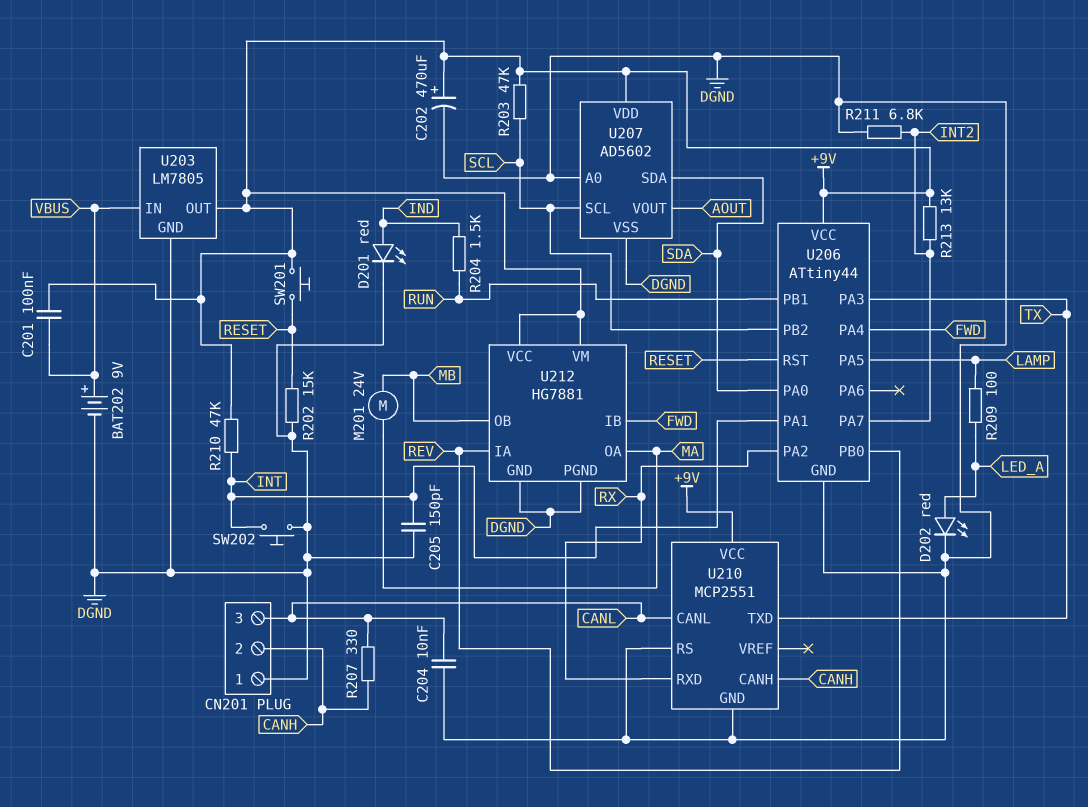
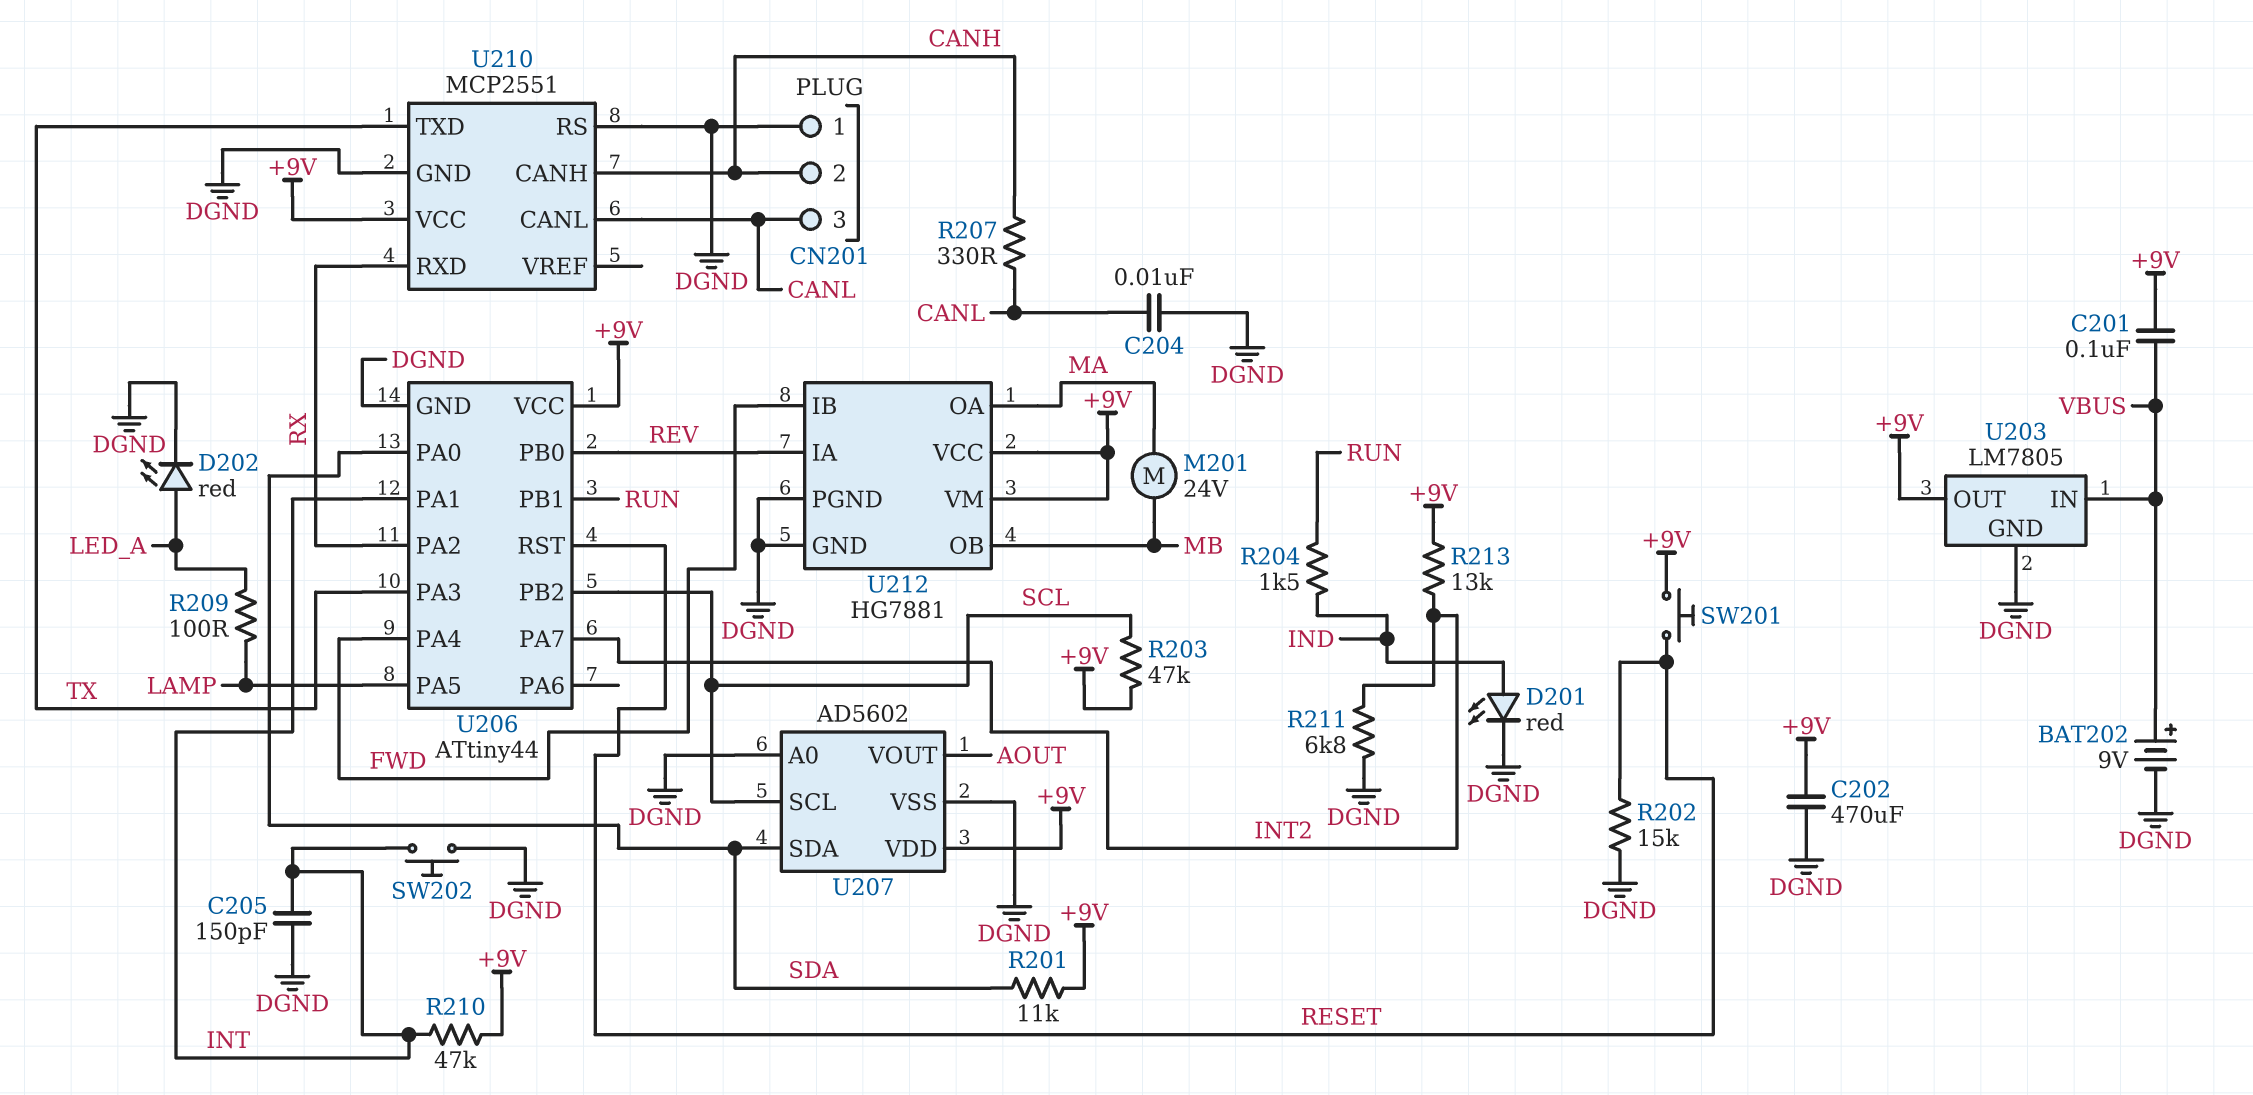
C202: 470uF (plus +9V, minus DGND) -> 470uF (+9V, DGND)
R201: none -> 11k (+9V, SDA)

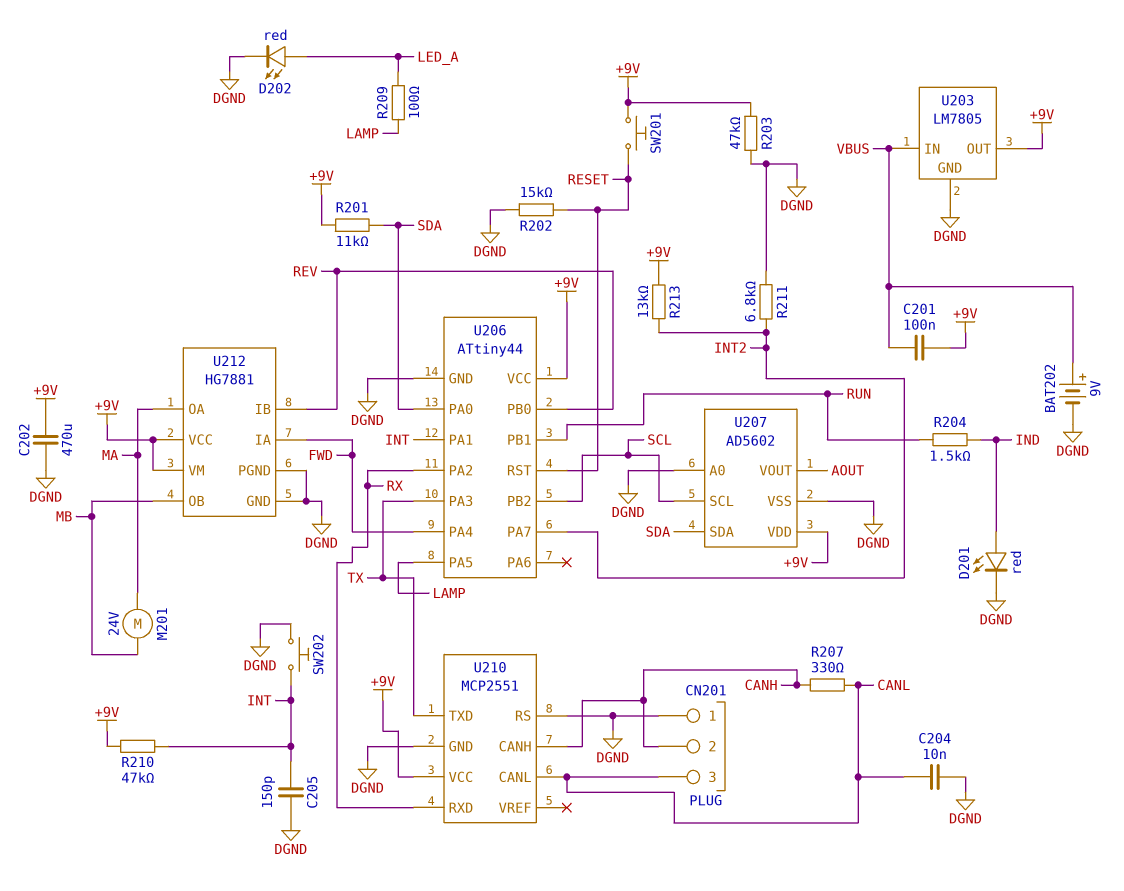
R203: 47k (+9V, SCL) -> 47k (+9V, DGND)
U212 pin IA: REV -> FWD
U212 pin IB: FWD -> REV

